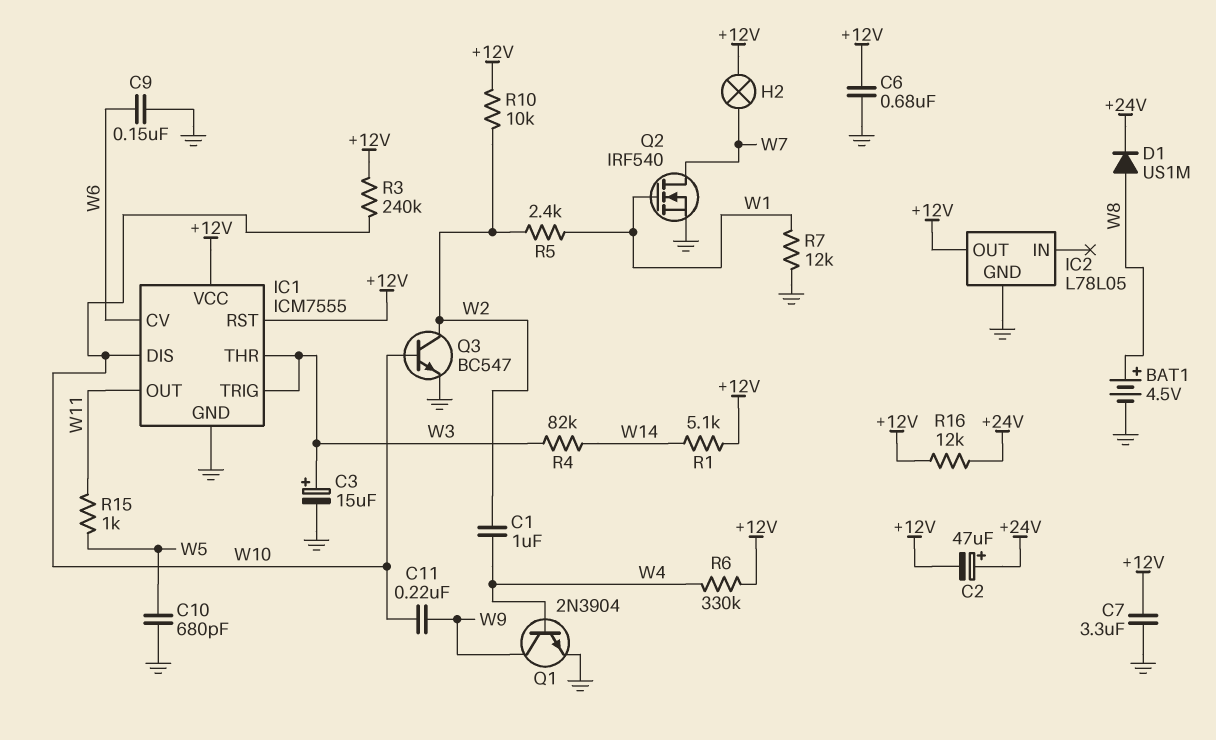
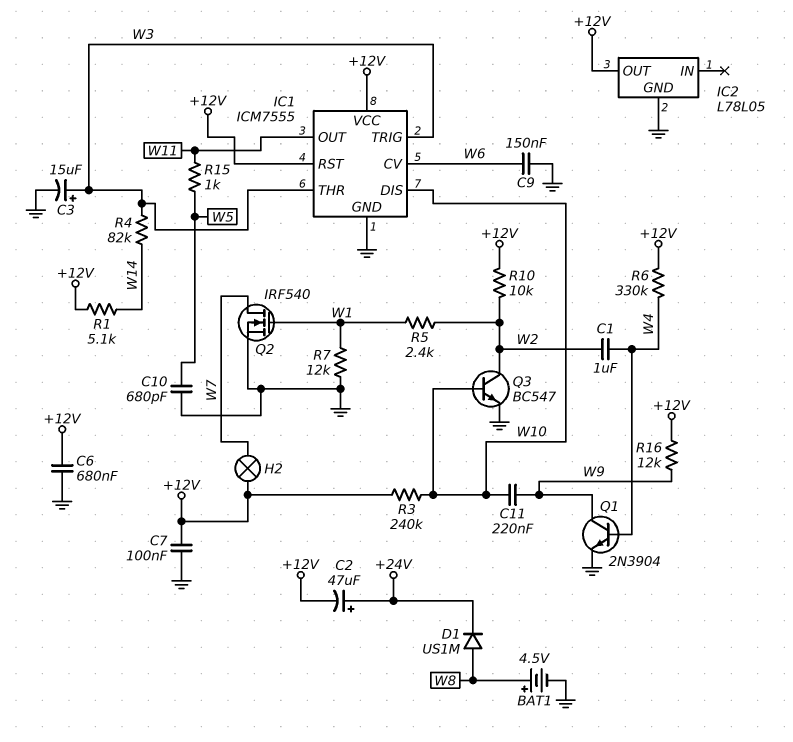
C7: 3.3uF (+12V, GND) -> 100nF (+12V, GND)
R16: 12k (+12V, +24V) -> 12k (+12V, W9)

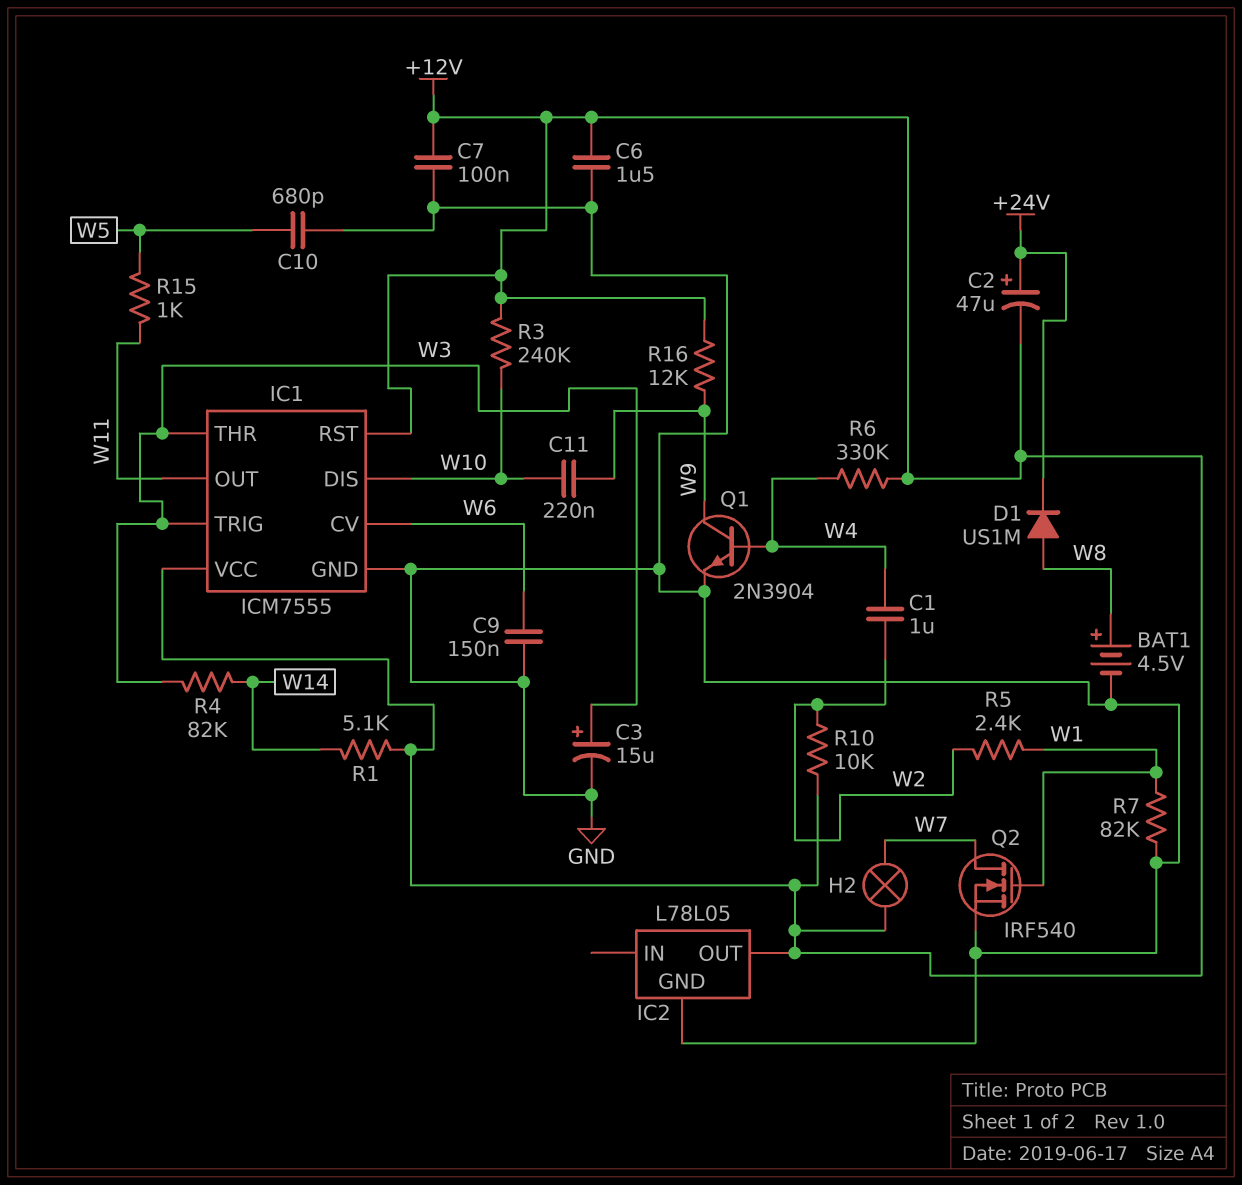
C6: 680nF (+12V, GND) -> 1.5uF (+12V, GND)
Q3: NPN BC547 (B W10, C W2, E GND) -> none
R7: 12k (GND, W1) -> 82k (GND, W1)

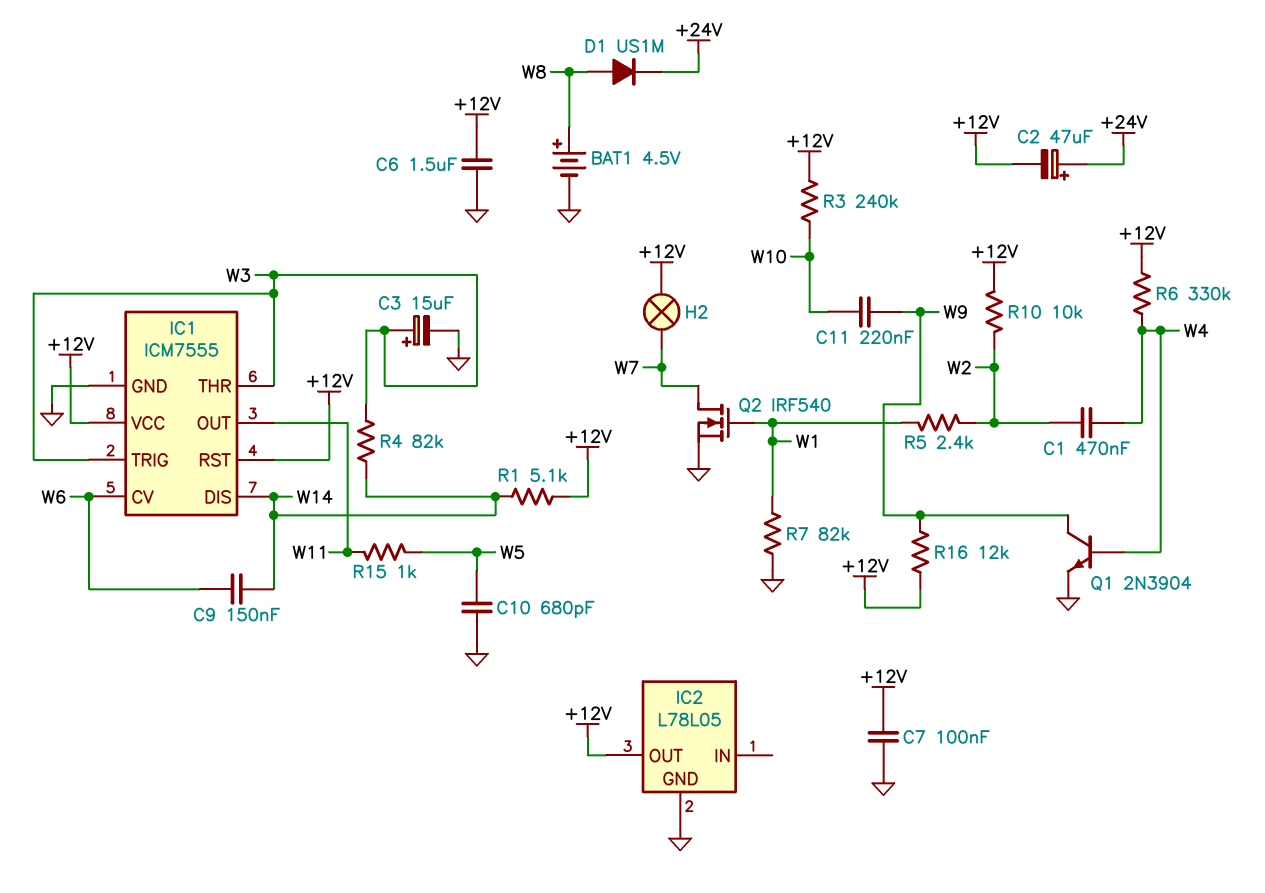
C1: 1uF (W2, W4) -> 470nF (W2, W4)
C9: 150nF (GND, W6) -> 150nF (W6, W14)
IC1 pin DIS: W10 -> W14

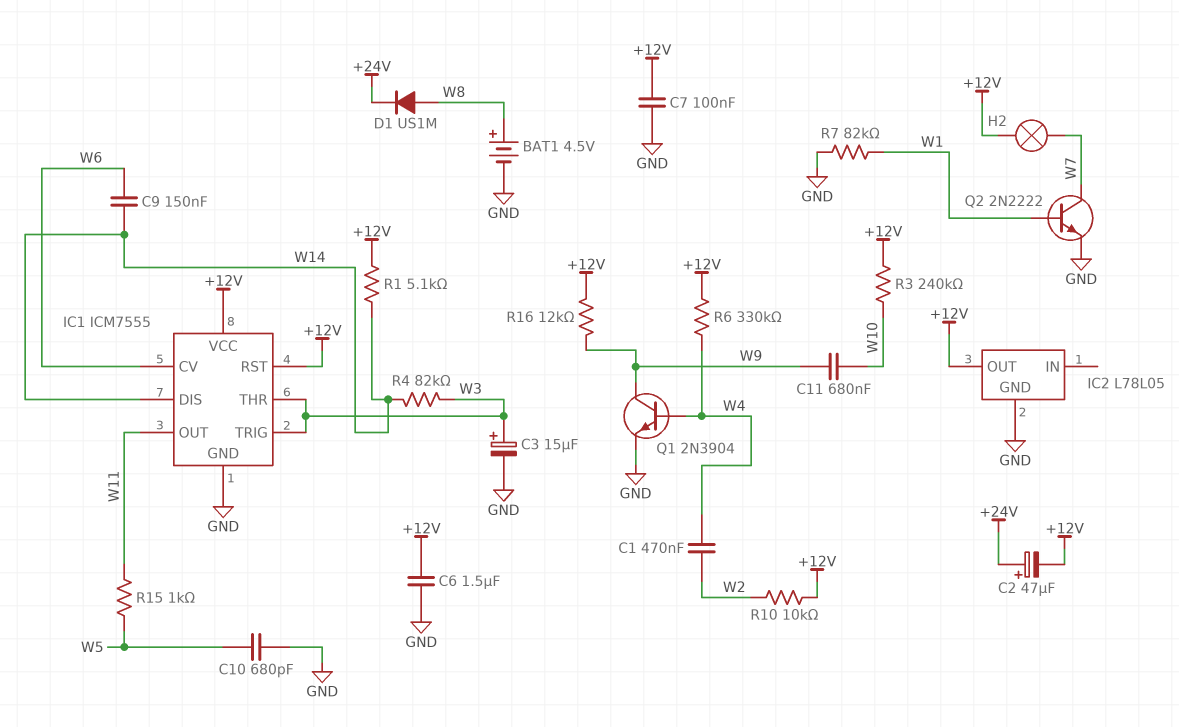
C11: 220nF (W9, W10) -> 680nF (W9, W10)
Q2: NMOS IRF540 (G W1, D W7, S GND) -> NPN 2N2222 (B W1, C W7, E GND)
R5: 2.4k (W1, W2) -> none

